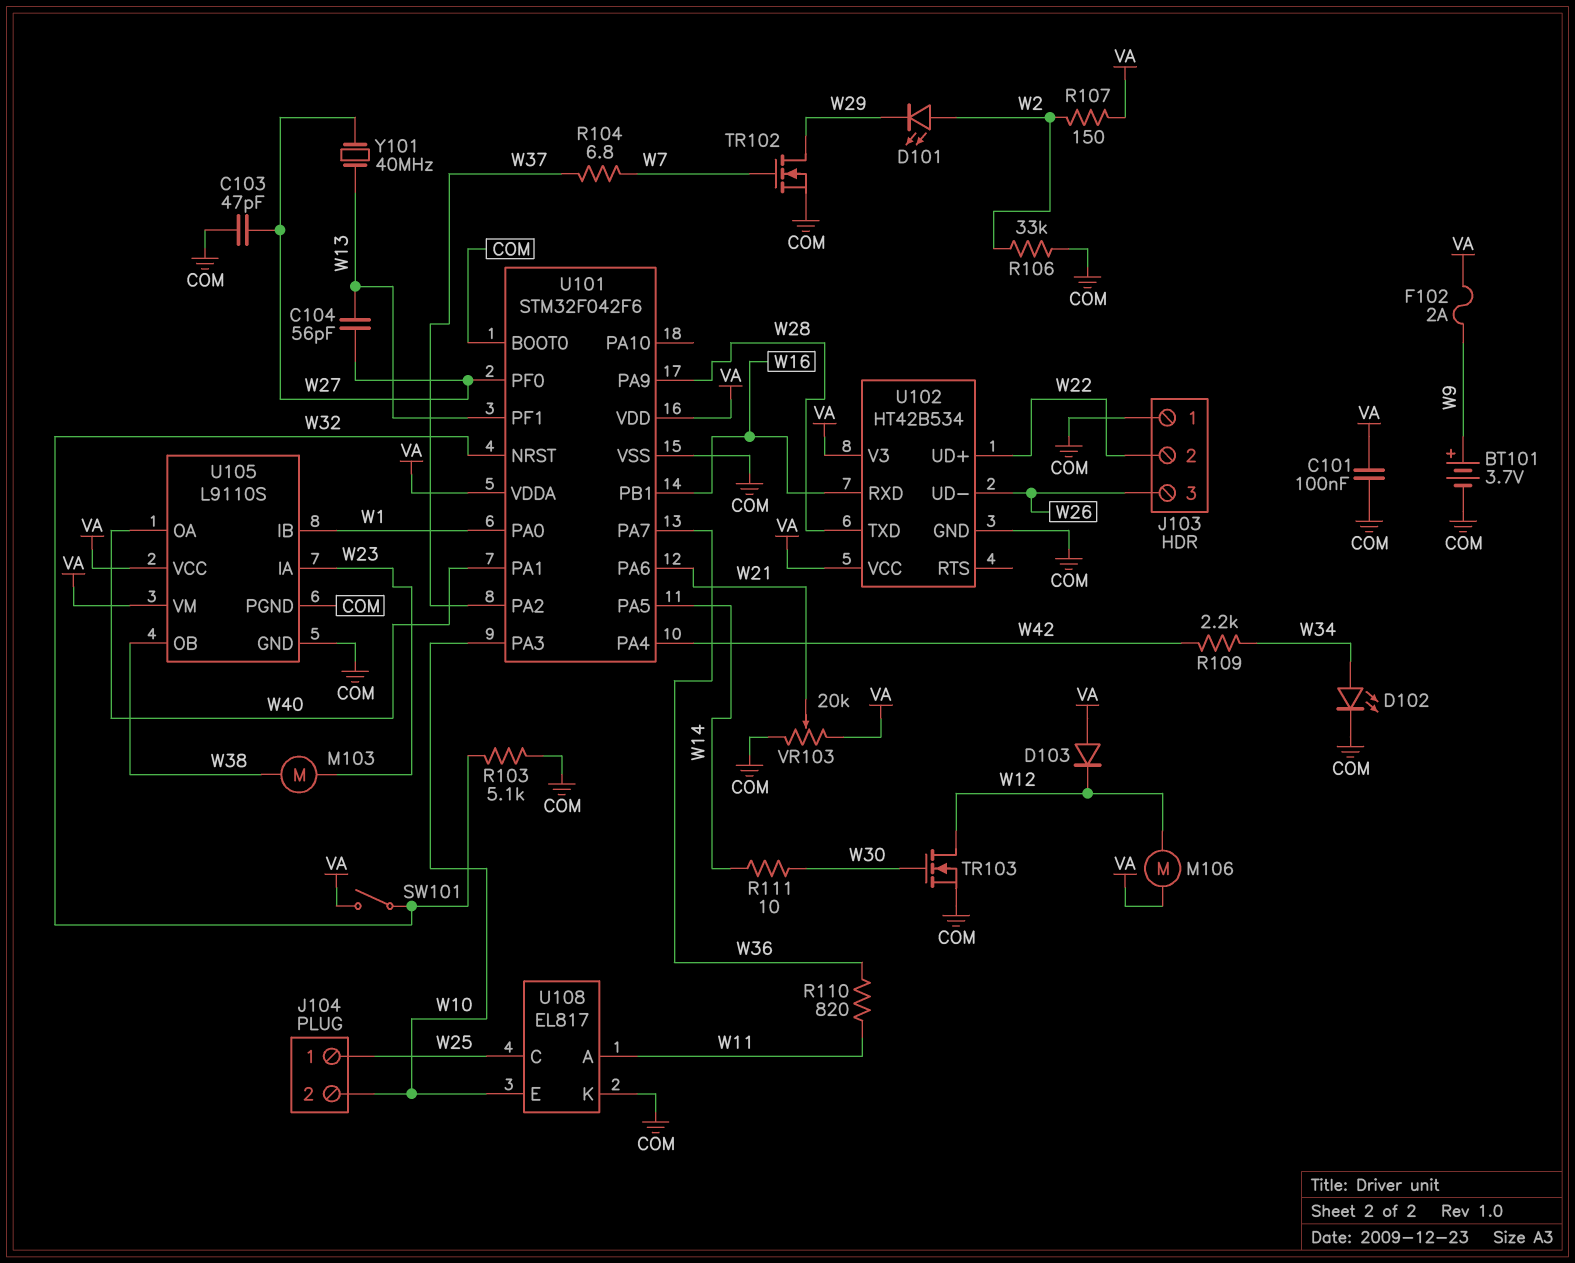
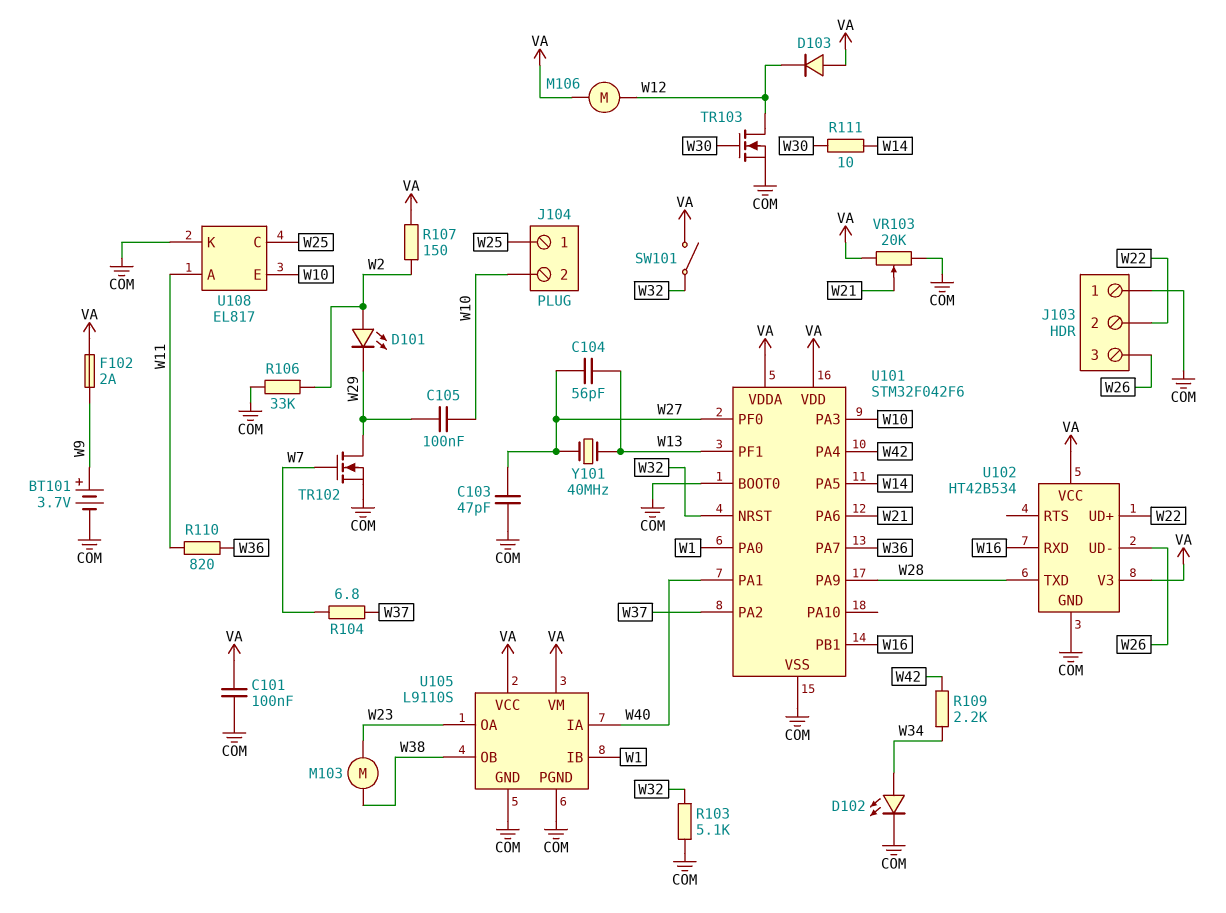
C105: none -> 100nF (W10, W29)
U105 pin IA: W23 -> W40
U105 pin OA: W40 -> W23

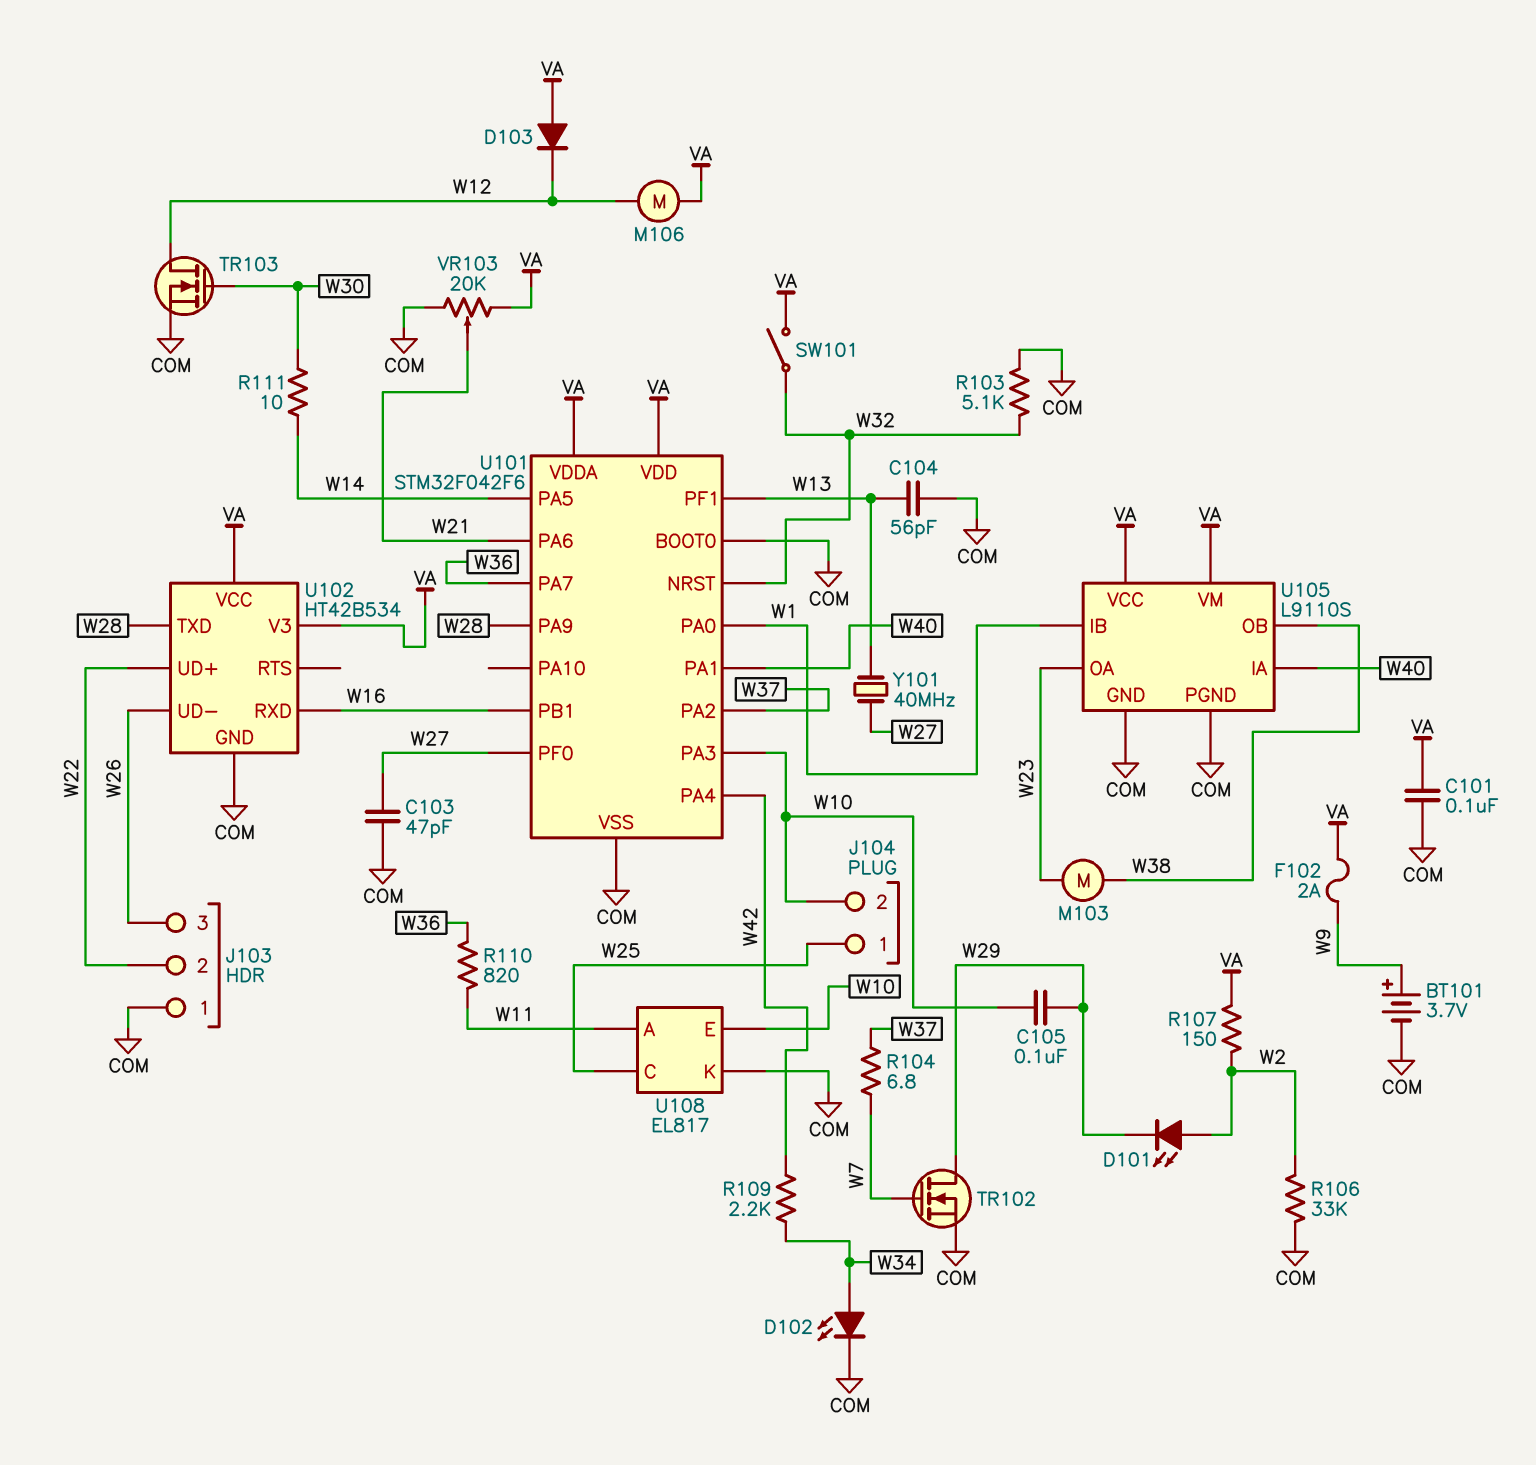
C104: 56pF (W13, W27) -> 56pF (COM, W13)

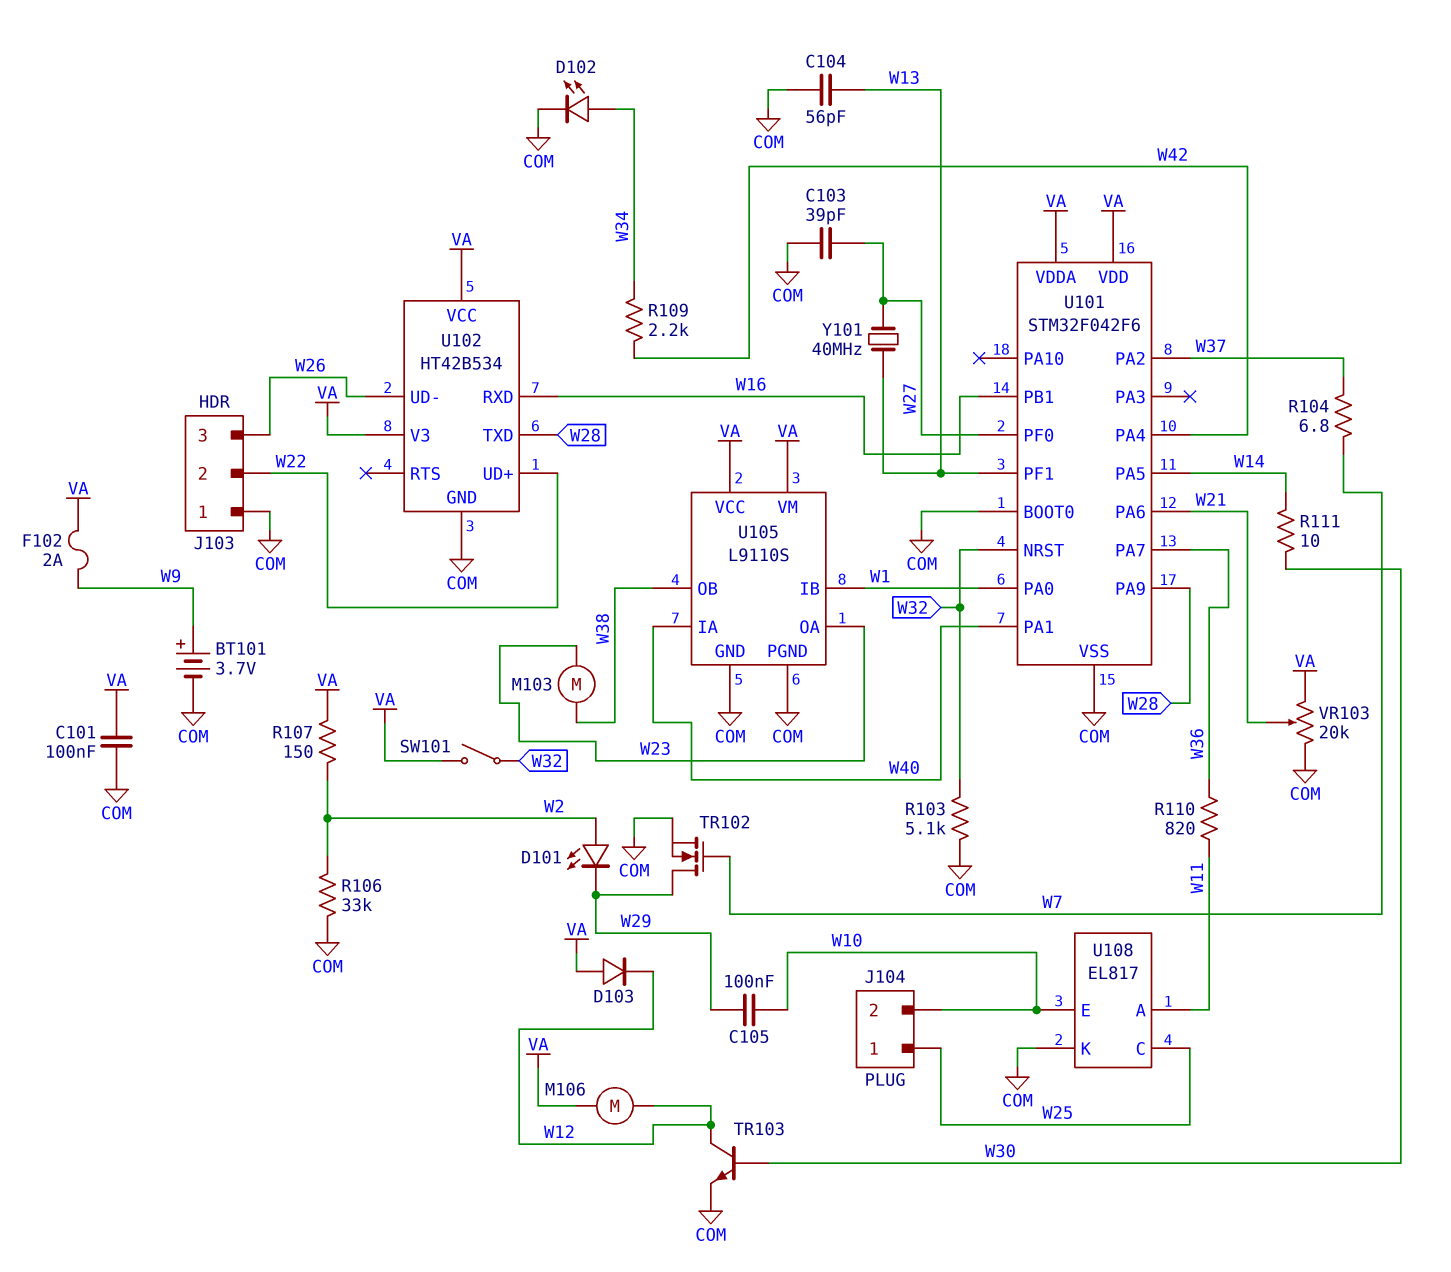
C103: 47pF (COM, W27) -> 39pF (COM, W27)
TR103: NMOS (G W30, D W12, S COM) -> NPN (B W30, C W12, E COM)
U101 pin PA3: W10 -> none

